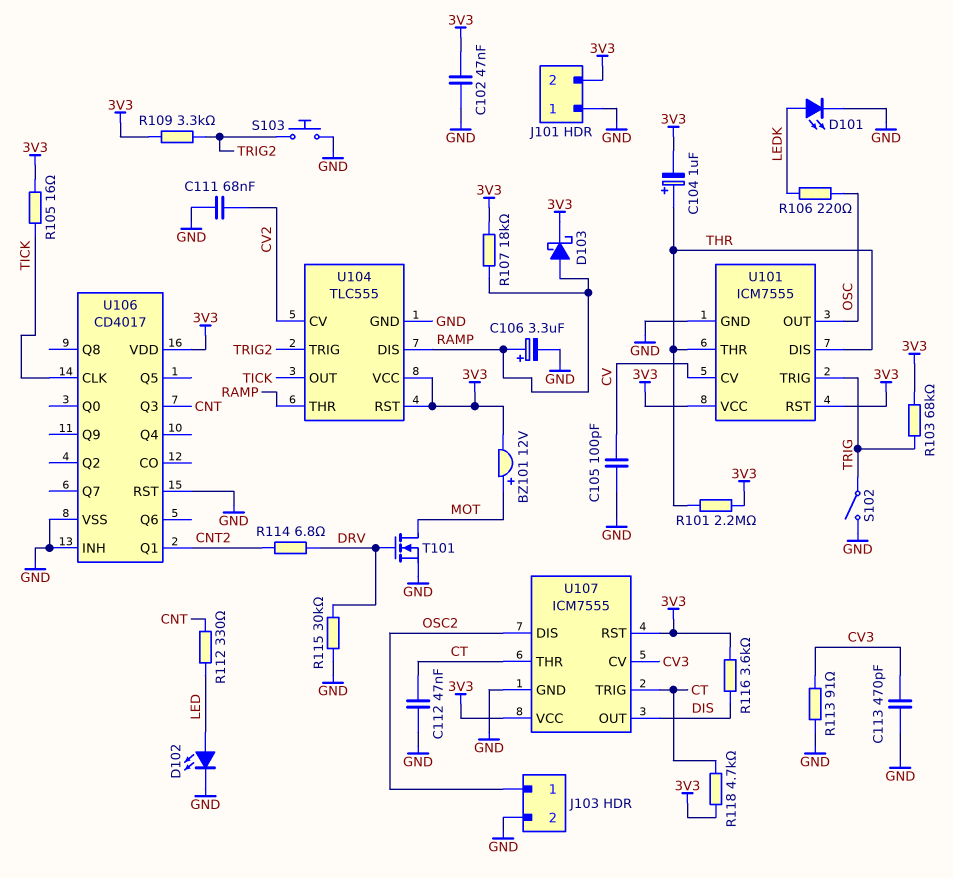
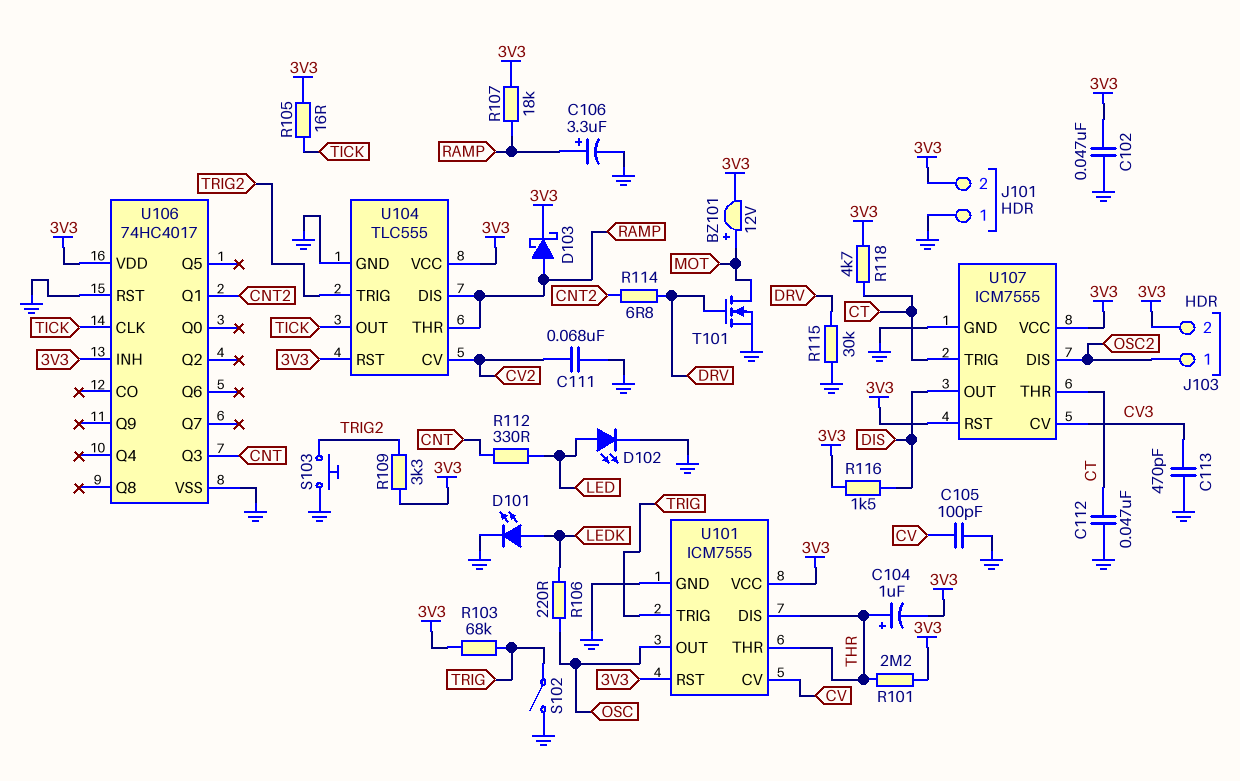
J103 pin 2: GND -> 3V3
R113: 91 (CV3, GND) -> none
R116: 3.6k (3V3, DIS) -> 1.5k (3V3, DIS)
U106: CD4017 -> 74HC4017
U106 pin INH: GND -> 3V3

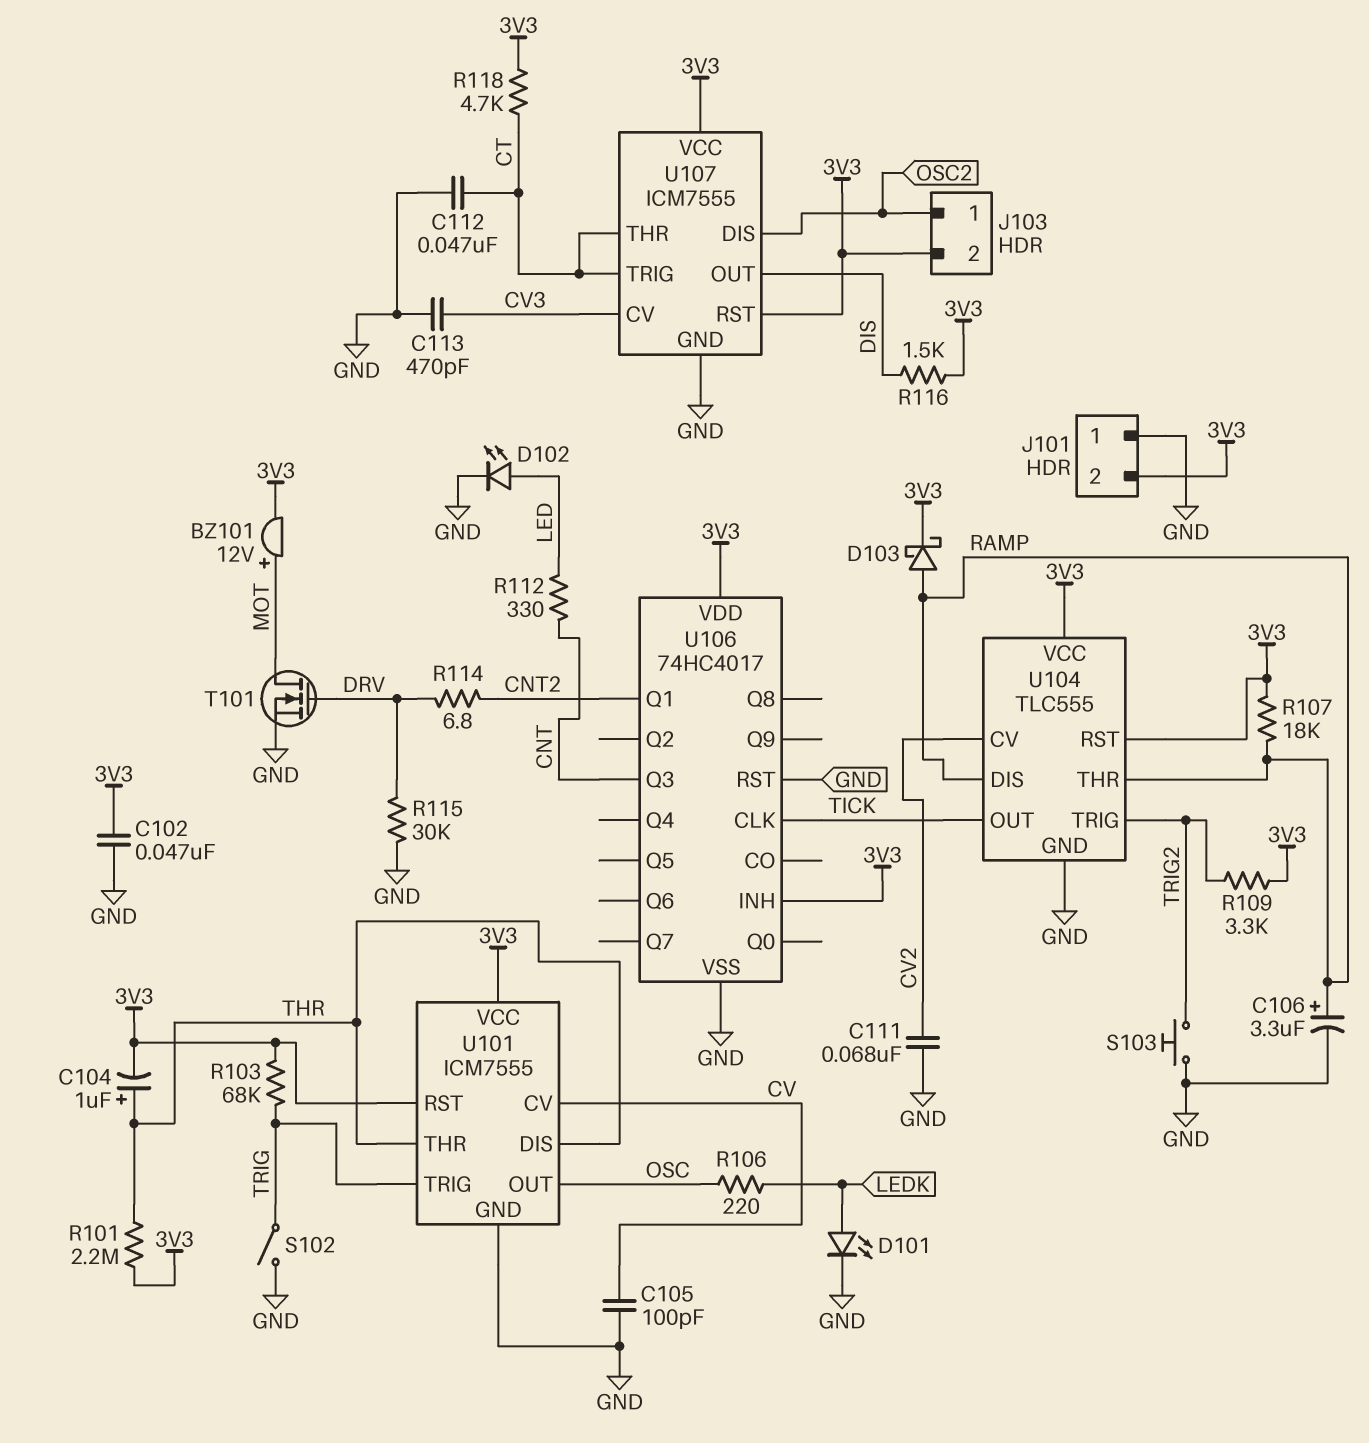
R105: 16 (3V3, TICK) -> none

